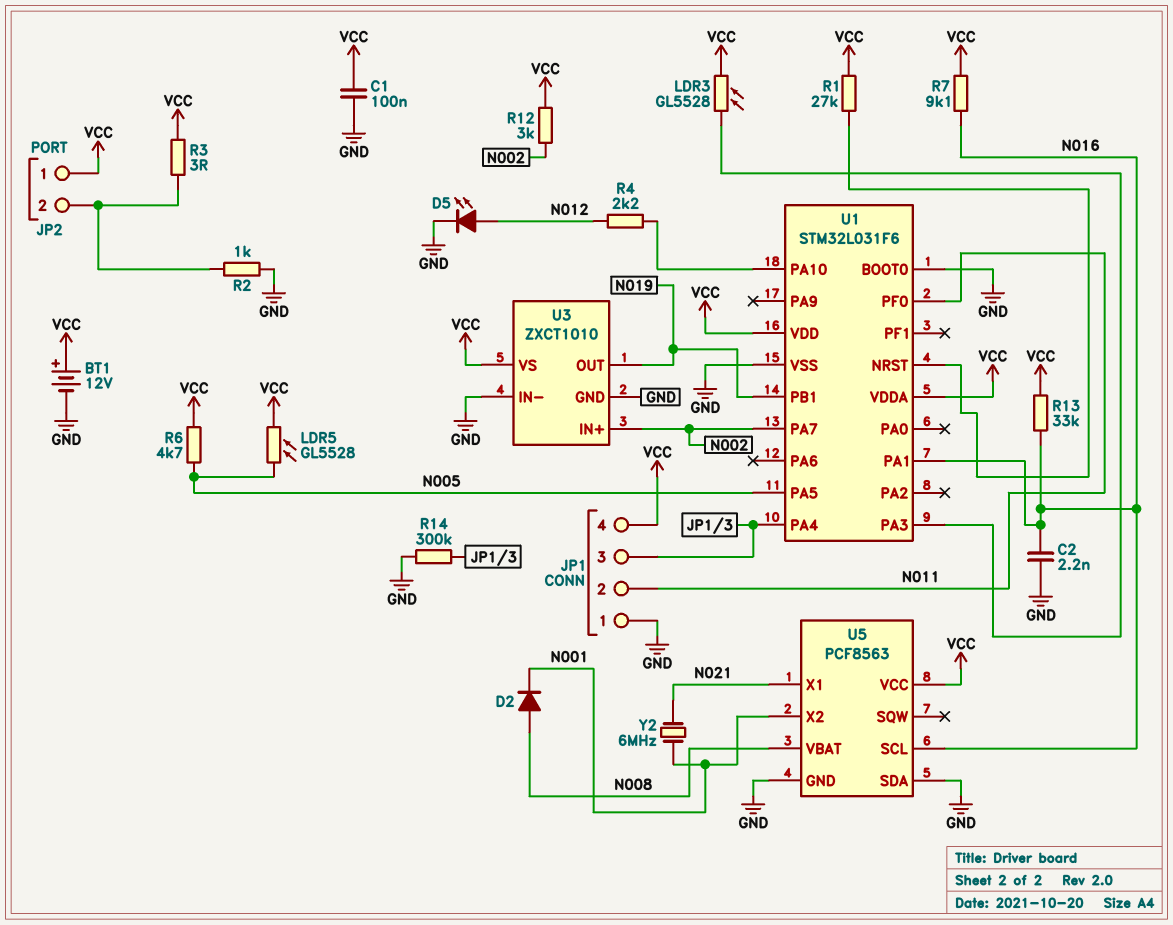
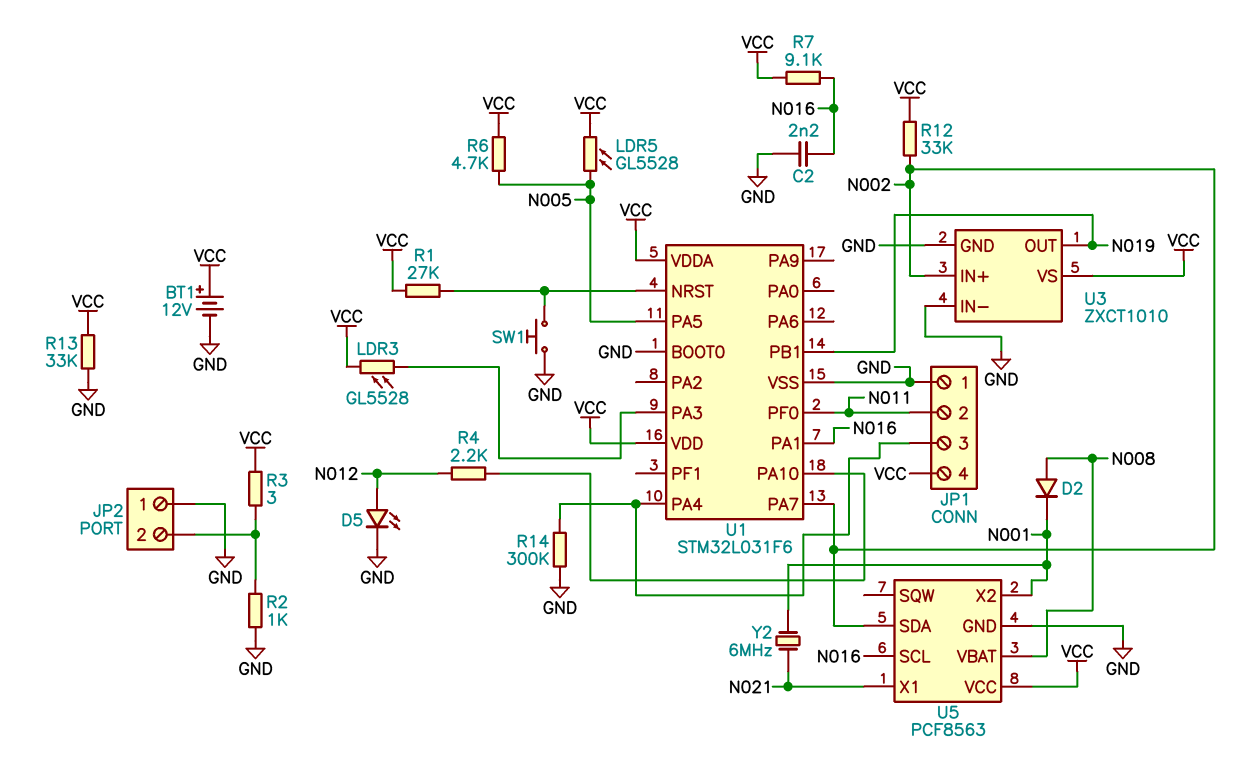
C1: 100nF (GND, VCC) -> none
JP2 pin 1: VCC -> GND
R12: 3k (N002, VCC) -> 33k (N002, VCC)
R13: 33k (N016, VCC) -> 33k (GND, VCC)
SW1: none -> button (GND, U1/NRST)
U5 pin SDA: GND -> N002

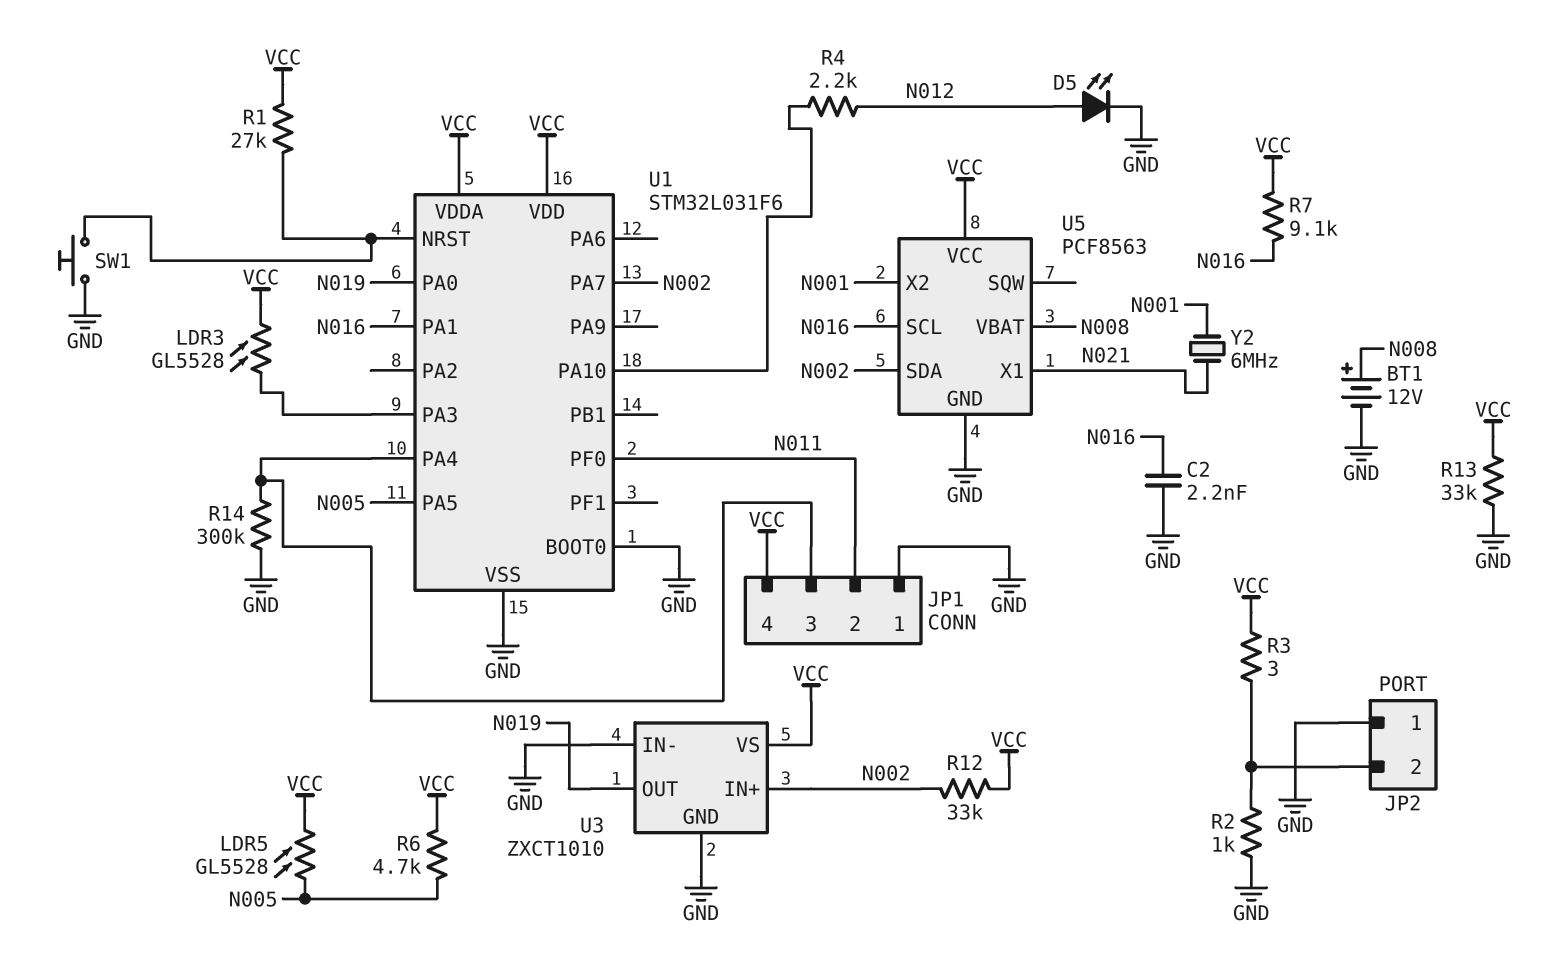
BT1: 12V (plus VCC, minus GND) -> 12V (plus N008, minus GND)
D2: diode (A N008, K N001) -> none
U1 pin PA0: none -> N019
U1 pin PB1: N019 -> none

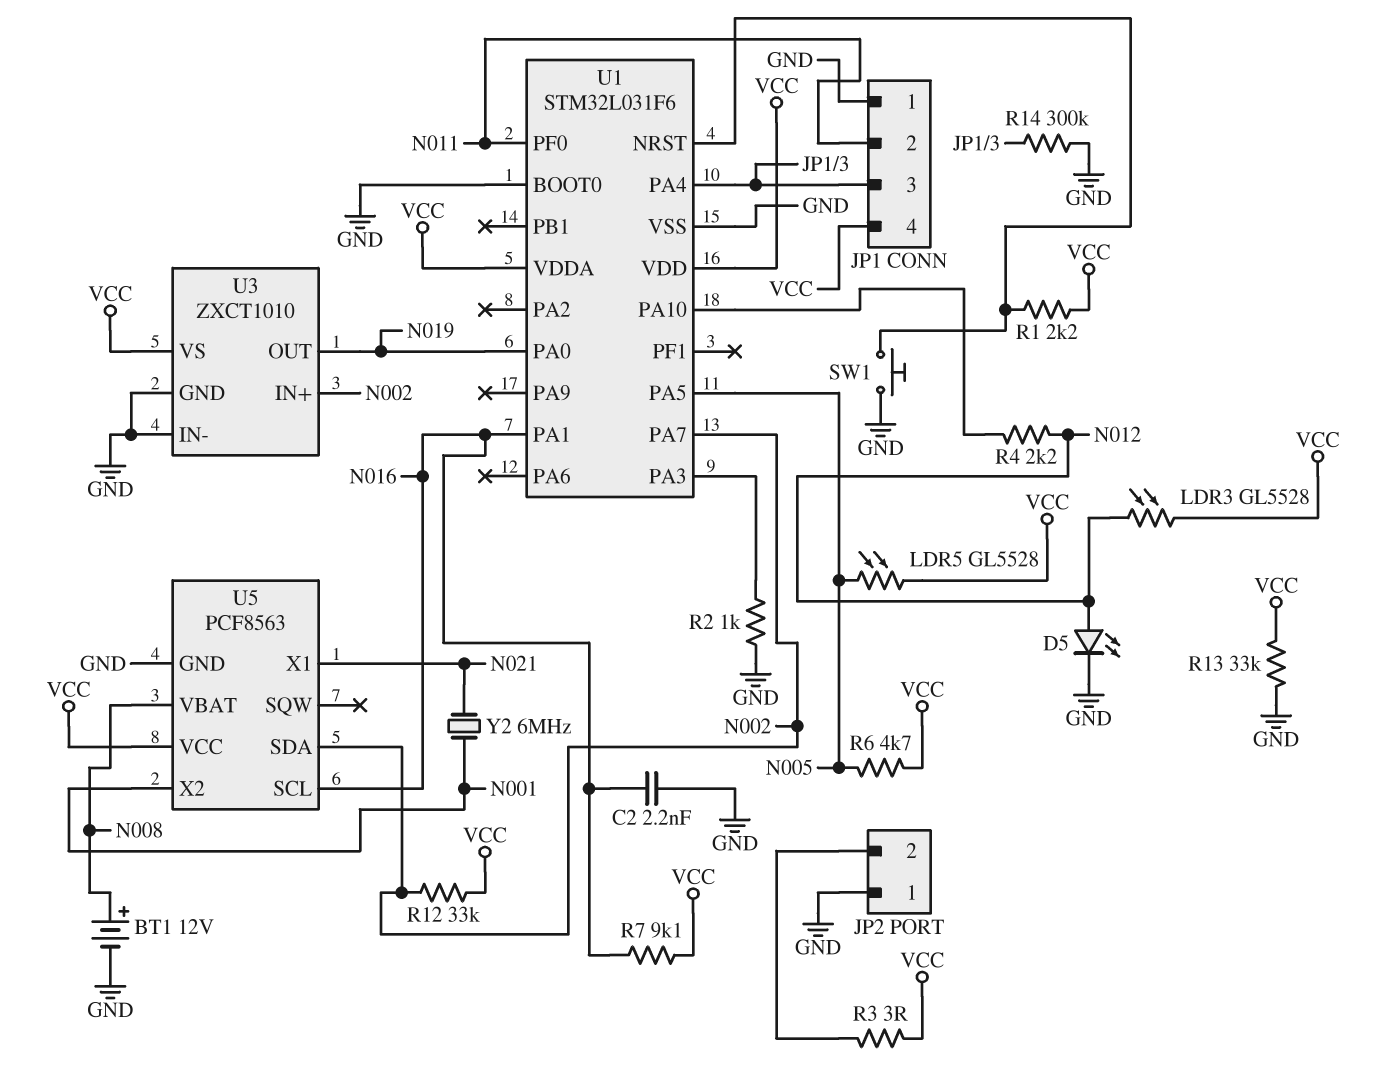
LDR3: GL5528 (U1/PA3, VCC) -> GL5528 (N012, VCC)
R1: 27k (U1/NRST, VCC) -> 2.2k (U1/NRST, VCC)
R2: 1k (GND, JP2/2) -> 1k (GND, U1/PA3)

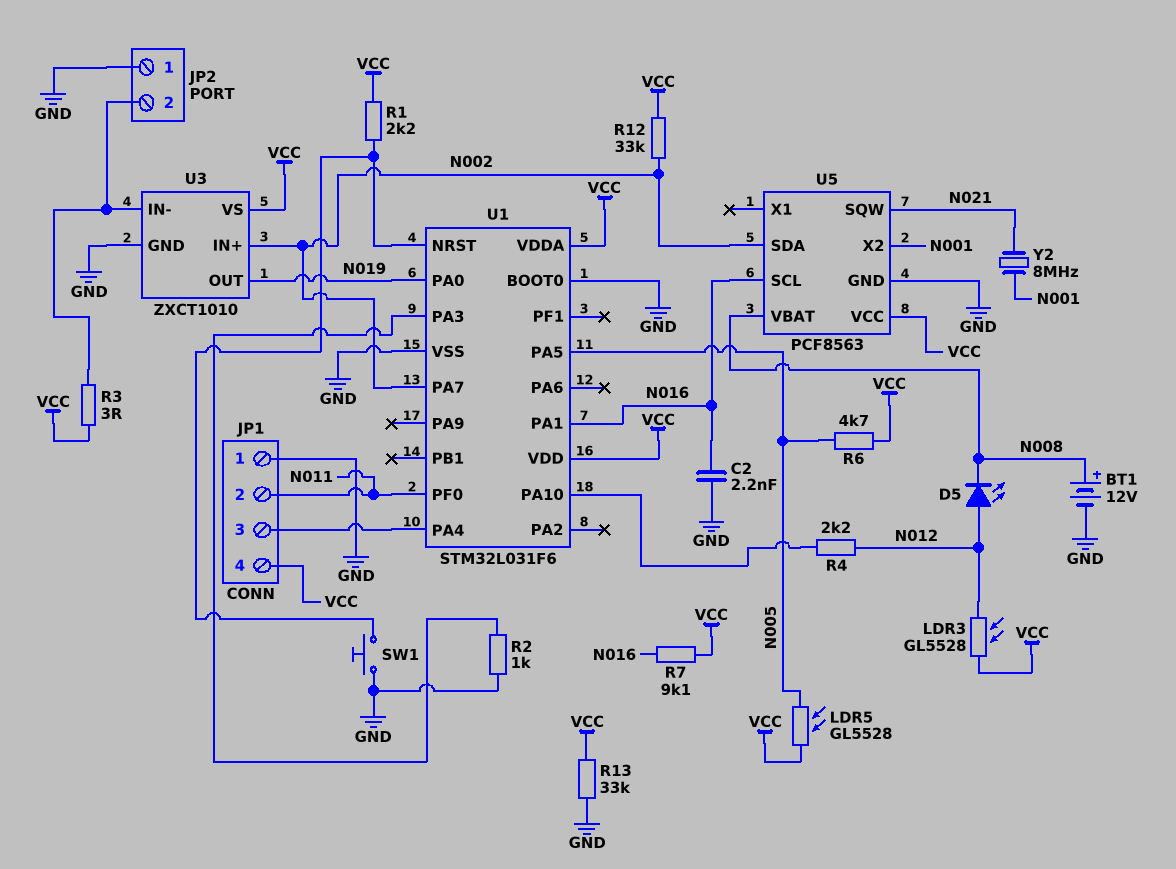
D5: LED (A N012, K GND) -> LED (A N012, K N008)
R14: 300k (GND, JP1/3) -> none
U3 pin IN-: GND -> JP2/2
U5 pin SQW: none -> N021
U5 pin X1: N021 -> none
Y2: 6MHz (N001, N021) -> 8MHz (N001, N021)

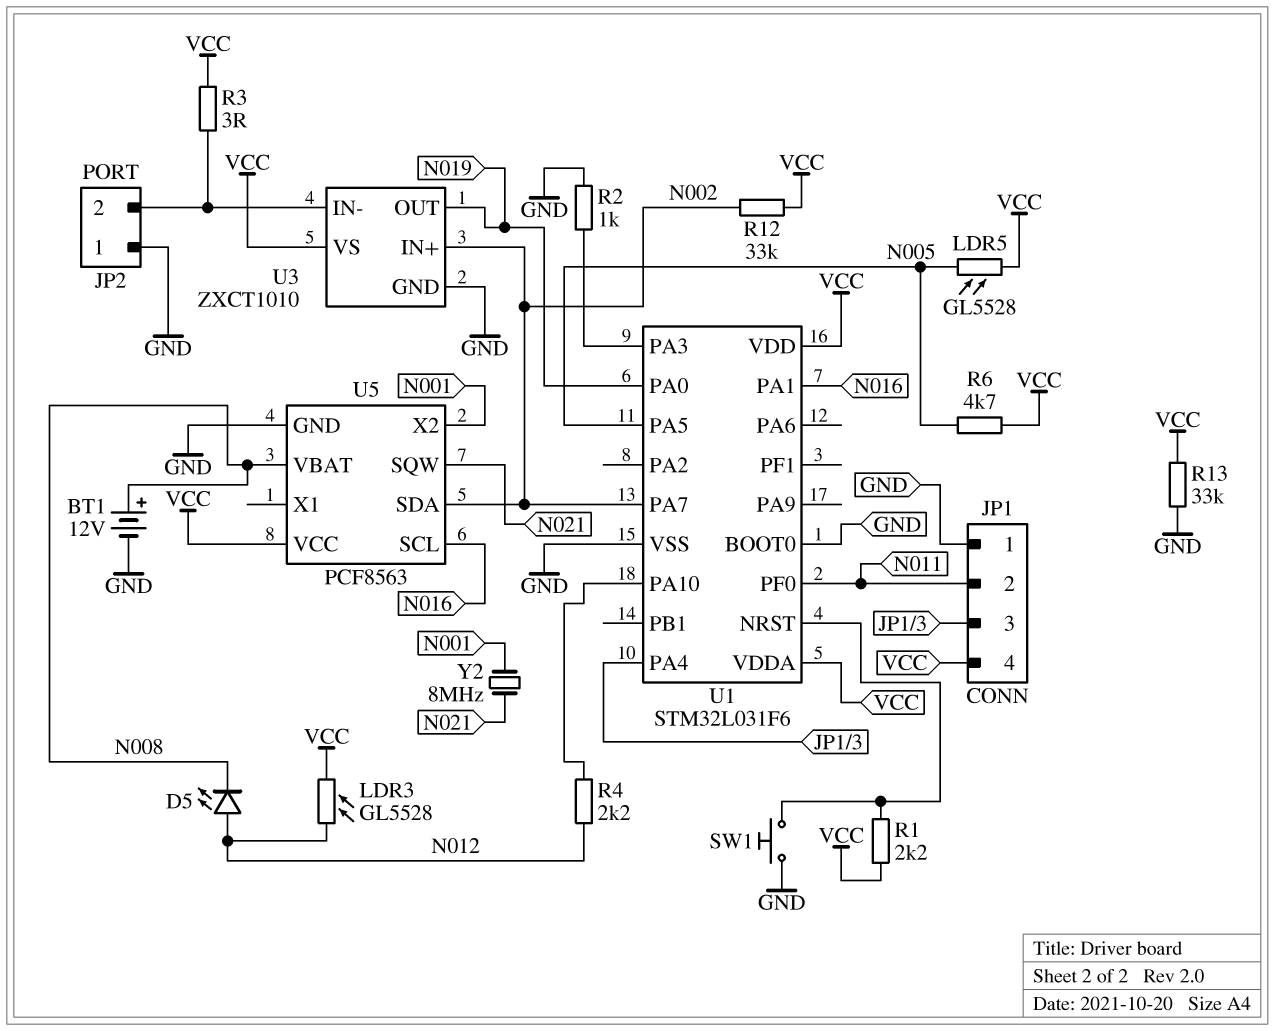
C2: 2.2nF (GND, N016) -> none
R7: 9.1k (N016, VCC) -> none

